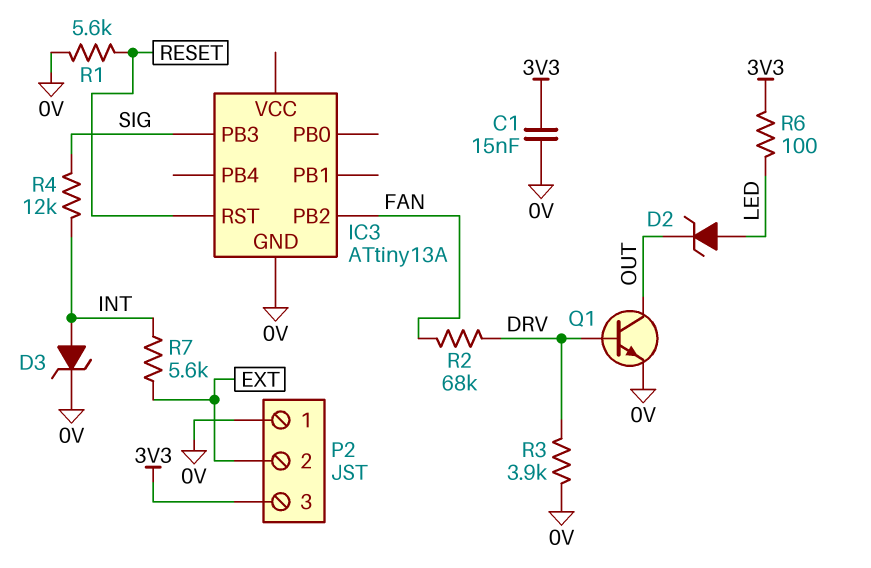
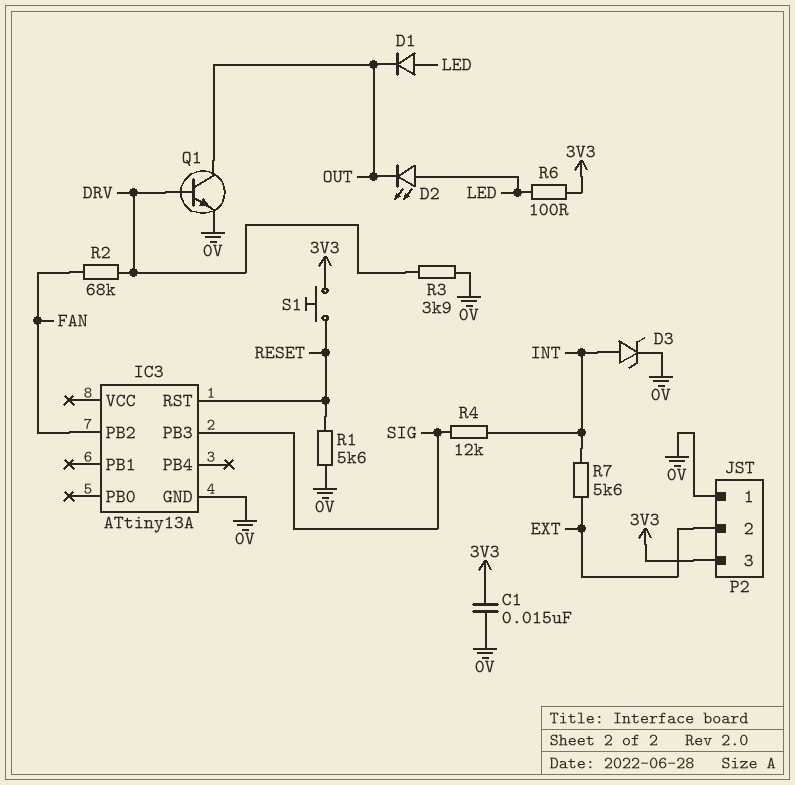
D1: none -> diode (A LED, K OUT)
D2: zener (A LED, K OUT) -> LED (A LED, K OUT)
S1: none -> button (3V3, RESET)

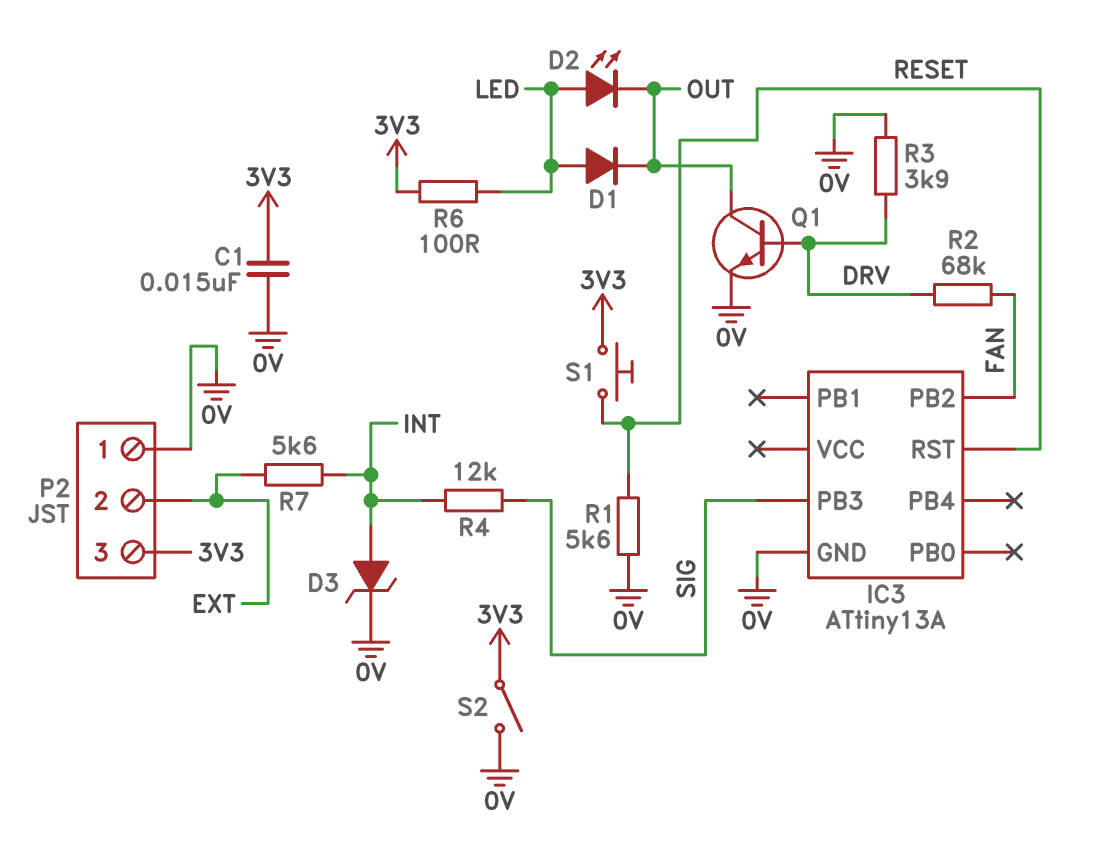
S2: none -> switch (0V, 3V3)

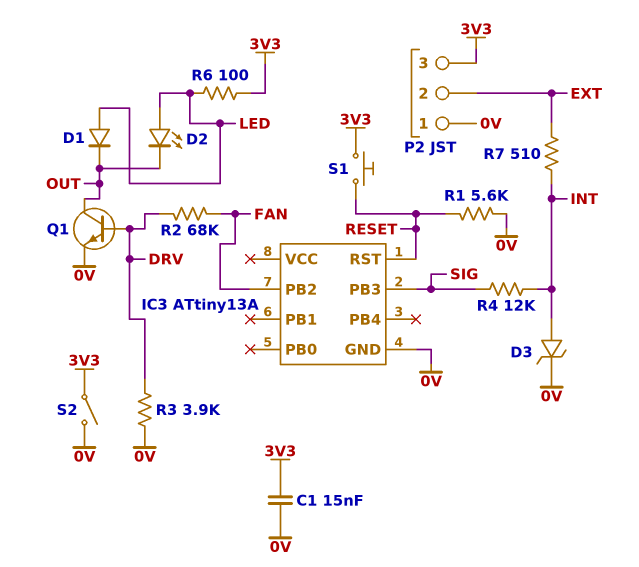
R7: 5.6k (EXT, INT) -> 510 (EXT, INT)

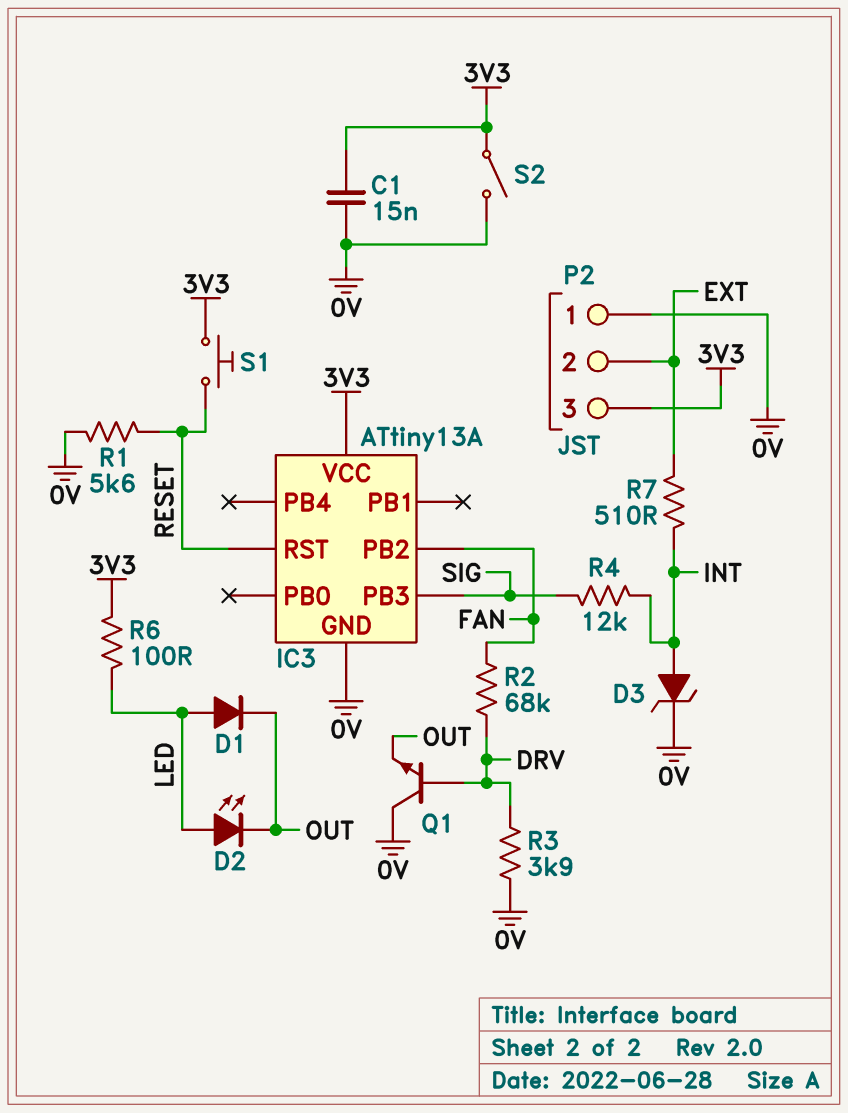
IC3 pin VCC: none -> 3V3
Q1: NPN (B DRV, C OUT, E 0V) -> NPN (B DRV, C 0V, E OUT)

